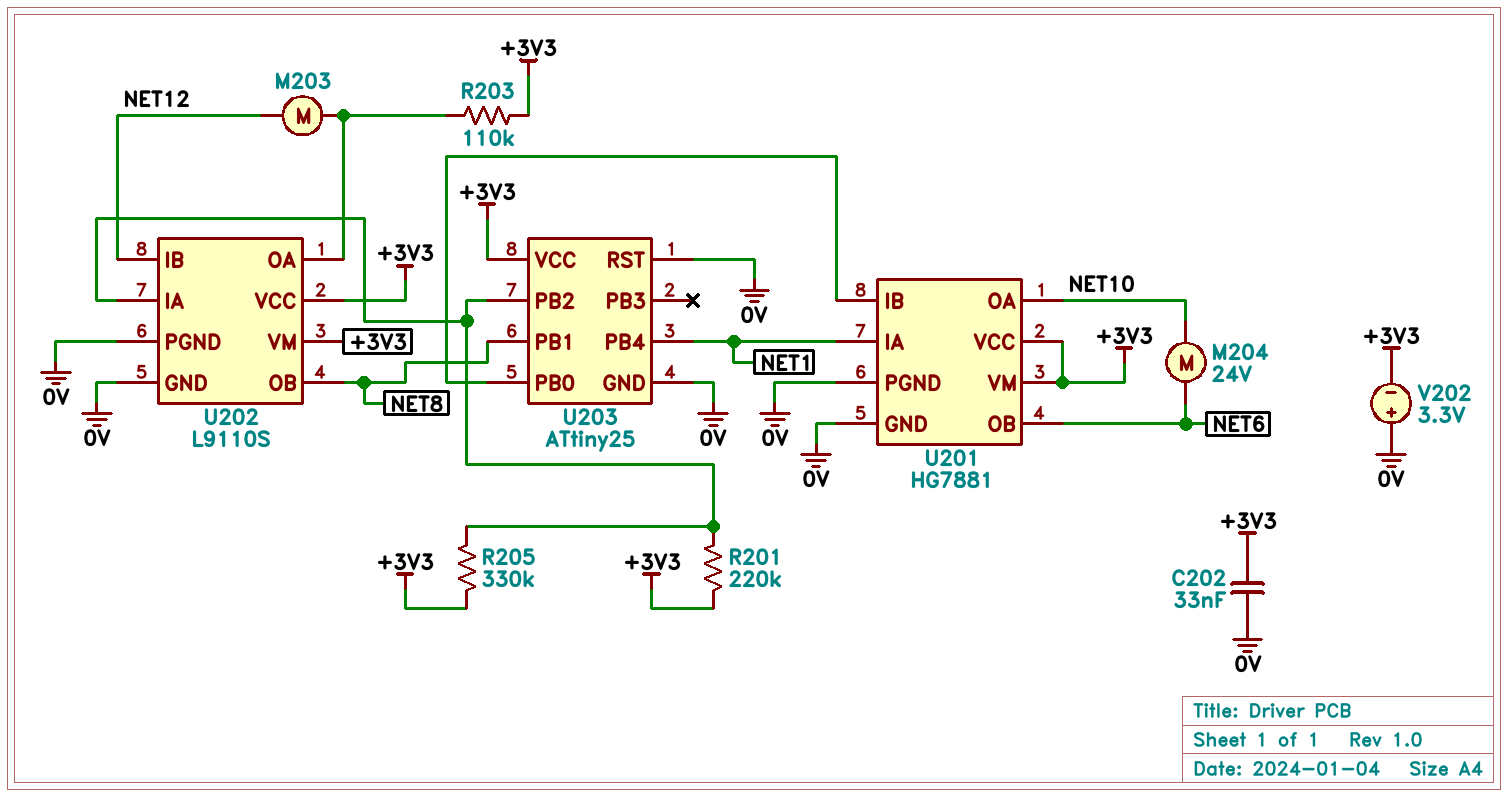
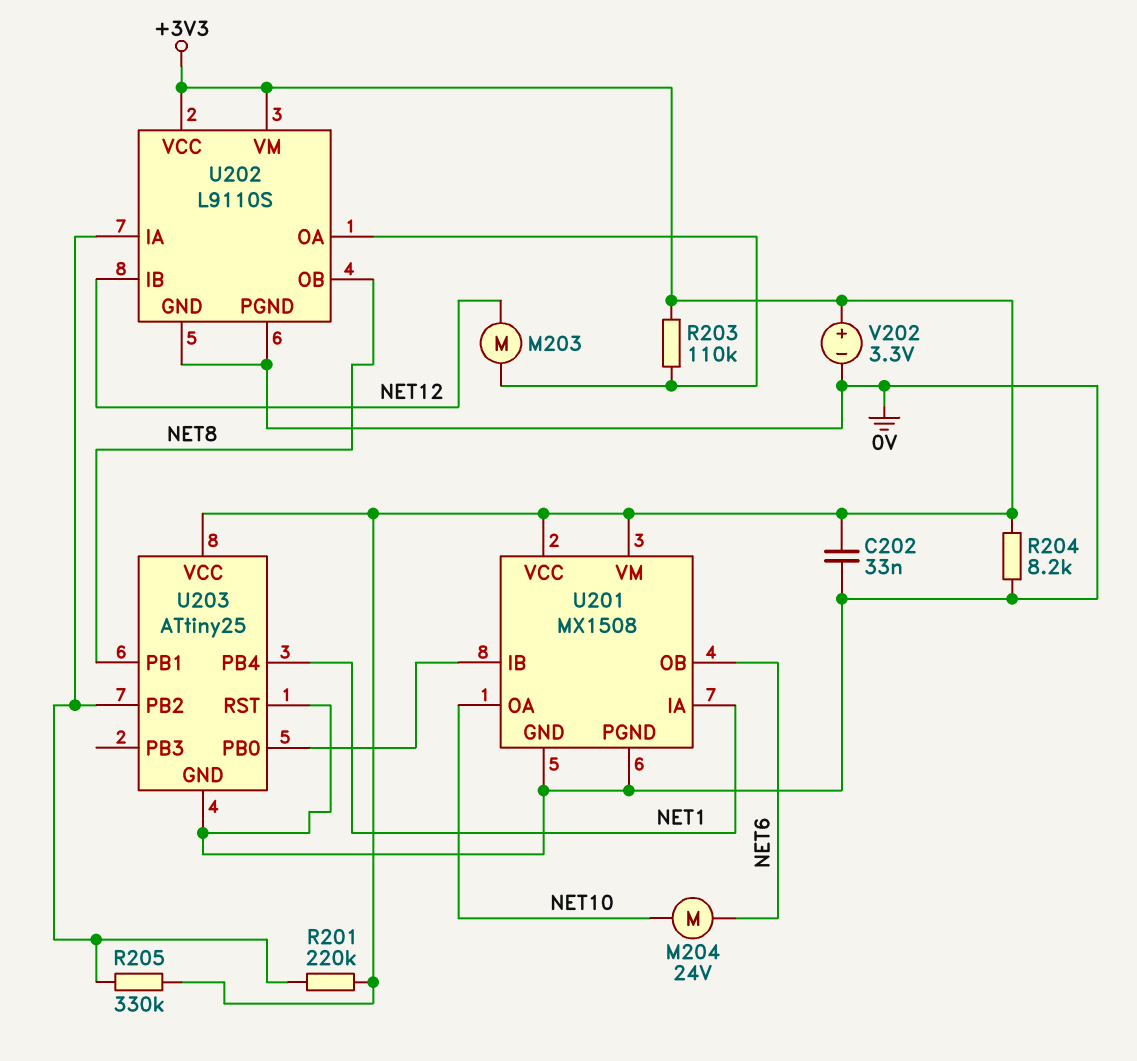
R204: none -> 8.2k (+3V3, 0V)
U201: HG7881 -> MX1508
V202: 3.3V (plus 0V, minus +3V3) -> 3.3V (plus +3V3, minus 0V)

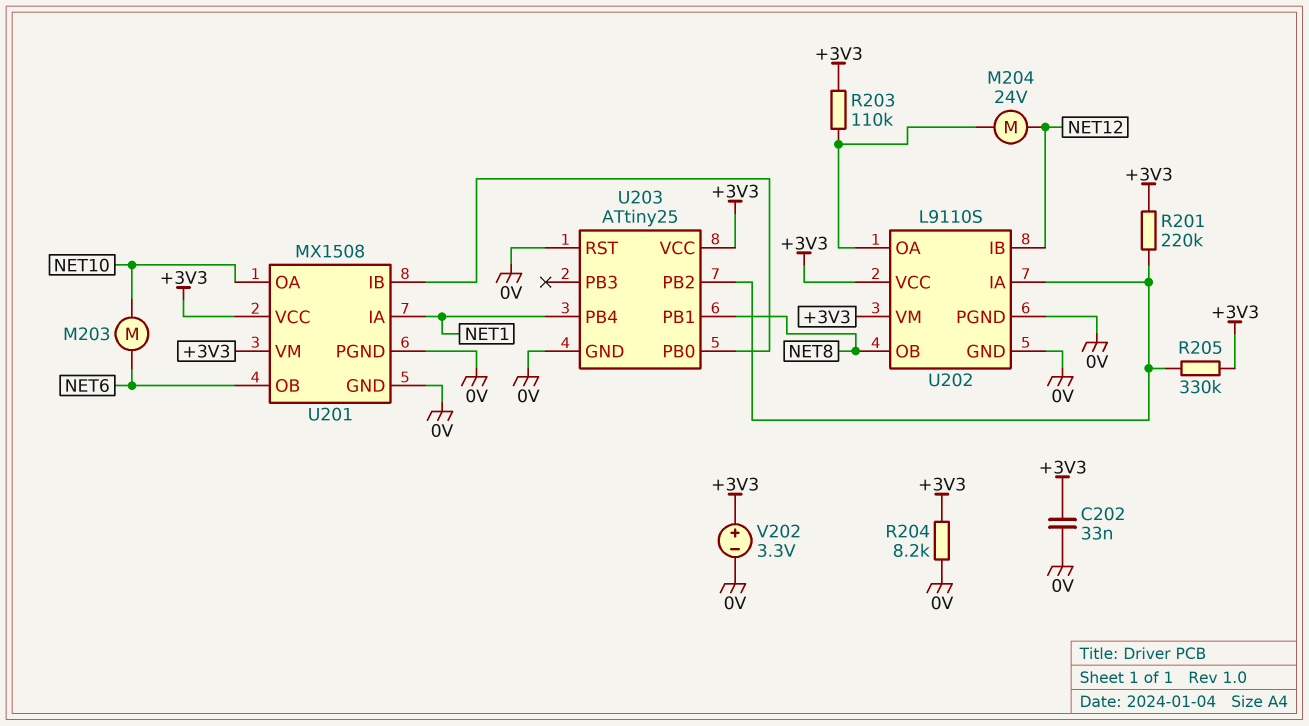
M203: motor (NET12, U202/OA) -> motor (NET6, NET10)
M204: motor 24V (NET6, NET10) -> motor 24V (NET12, U202/OA)

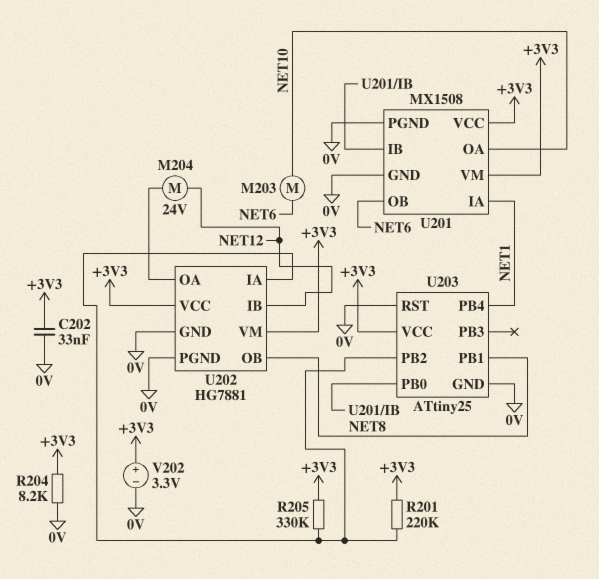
R203: 110k (+3V3, U202/OA) -> none
U202: L9110S -> HG7881

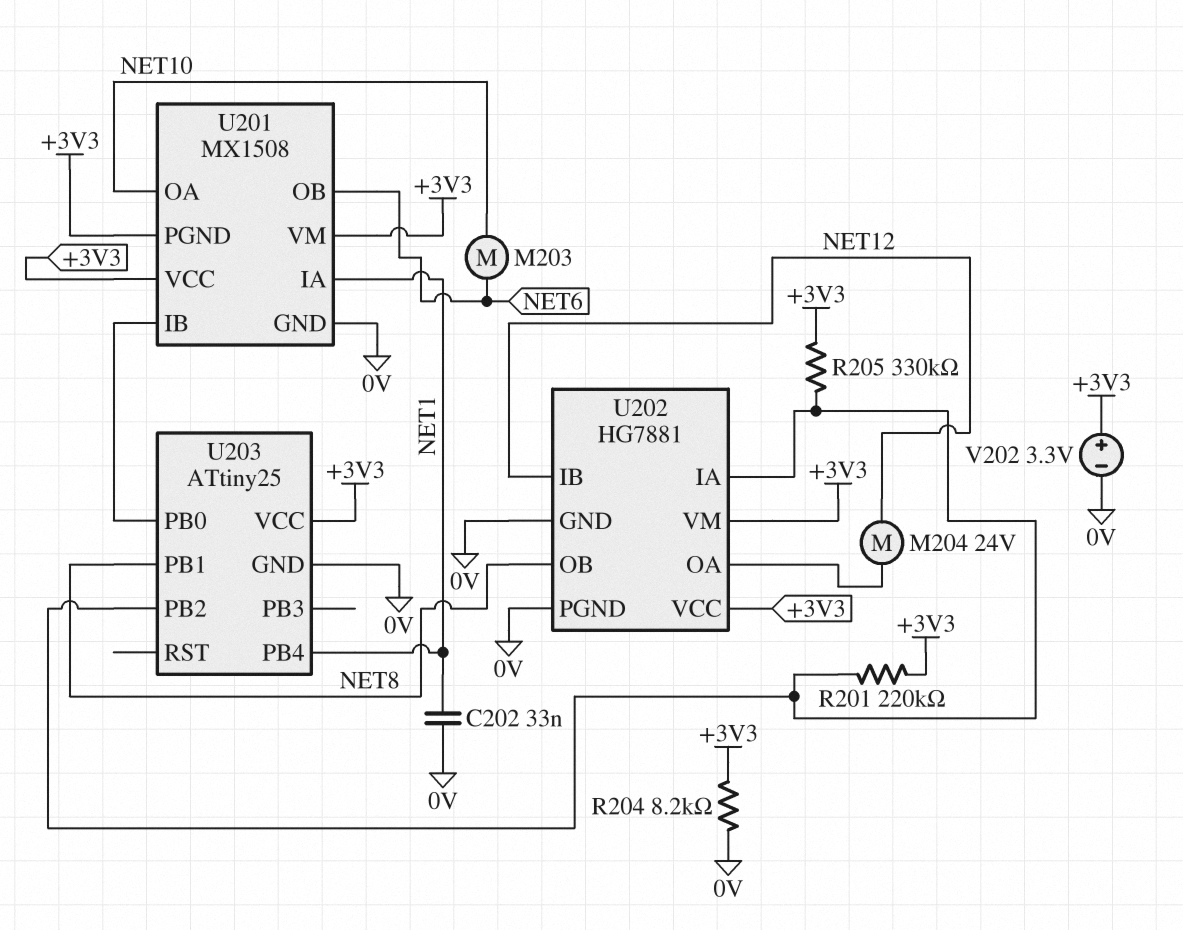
C202: 33nF (+3V3, 0V) -> 33nF (0V, NET1)
U201 pin PGND: 0V -> +3V3
U203 pin RST: 0V -> none

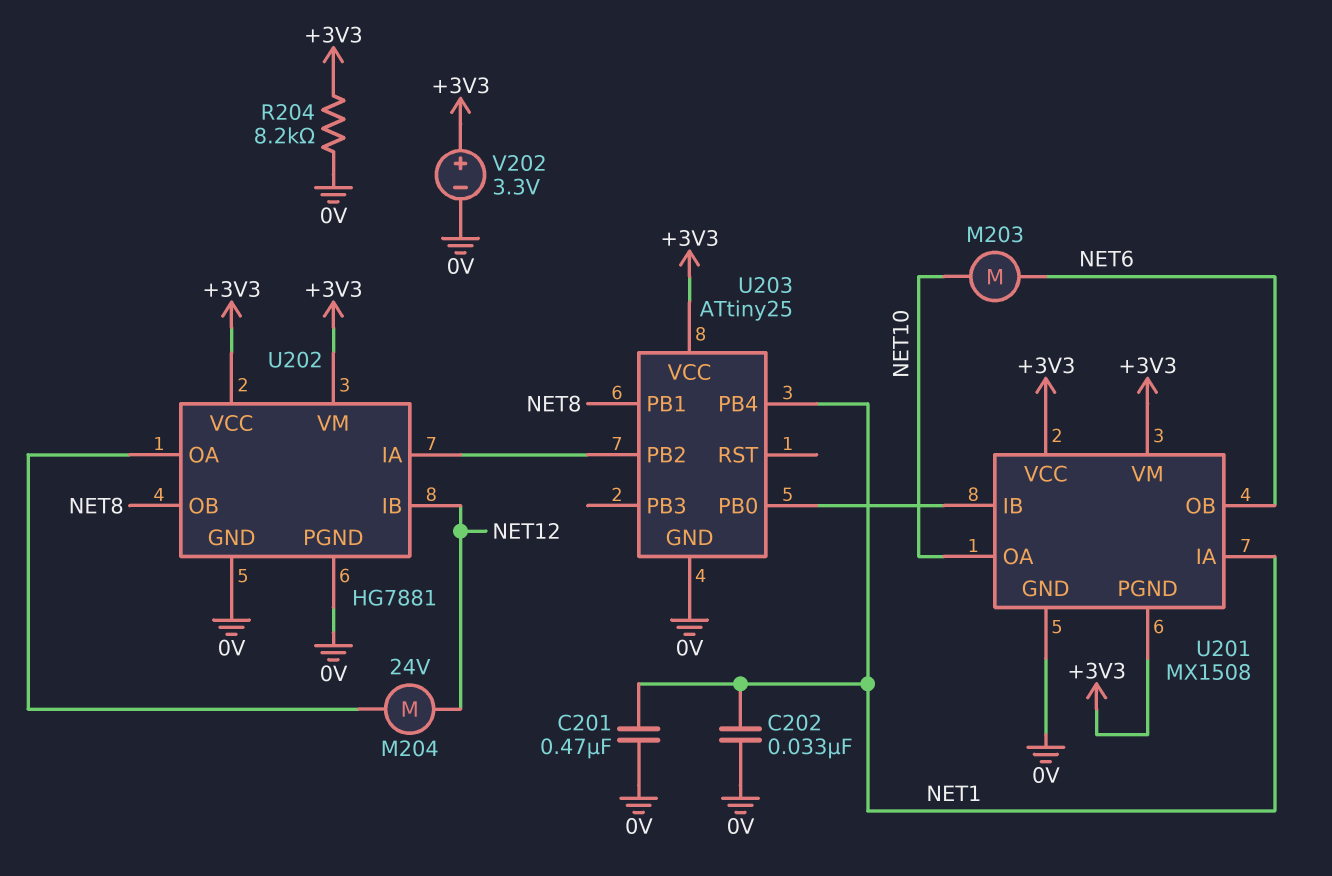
C201: none -> 470nF (0V, NET1)
R201: 220k (+3V3, U202/IA) -> none
R205: 330k (+3V3, U202/IA) -> none

